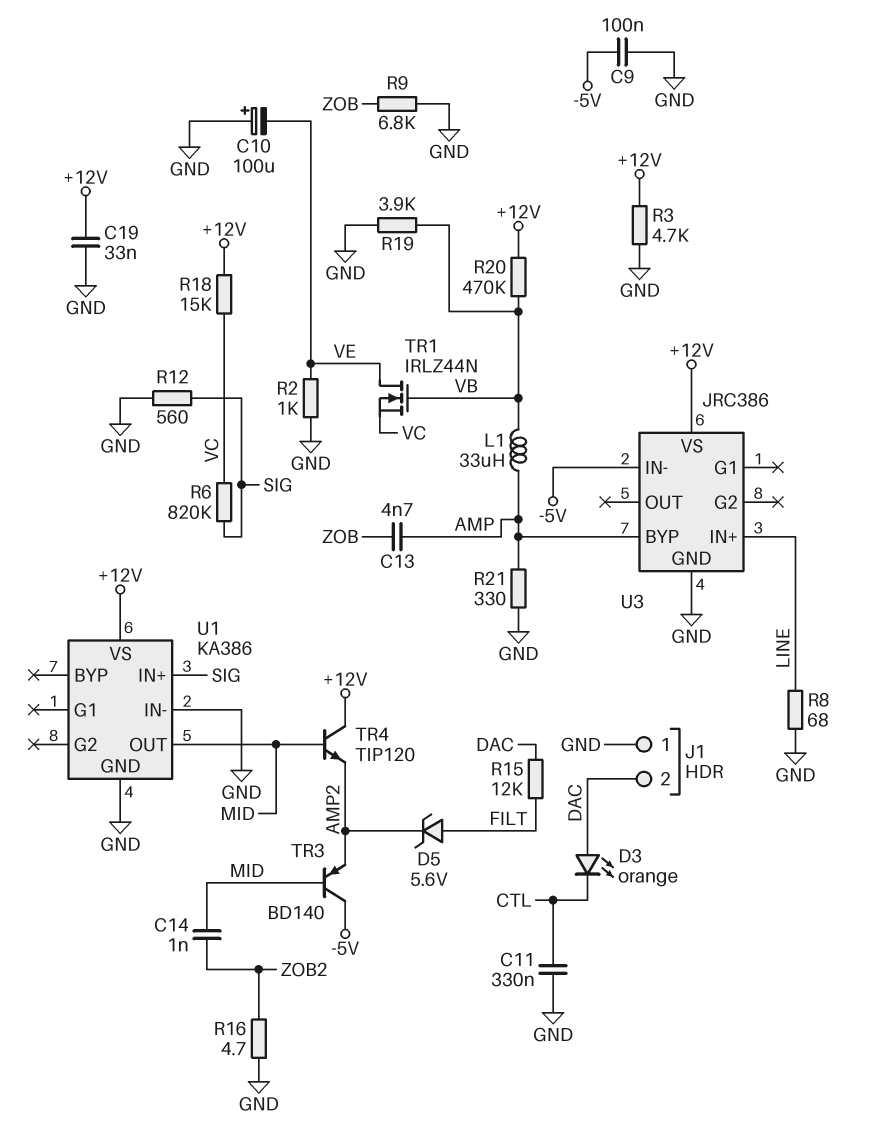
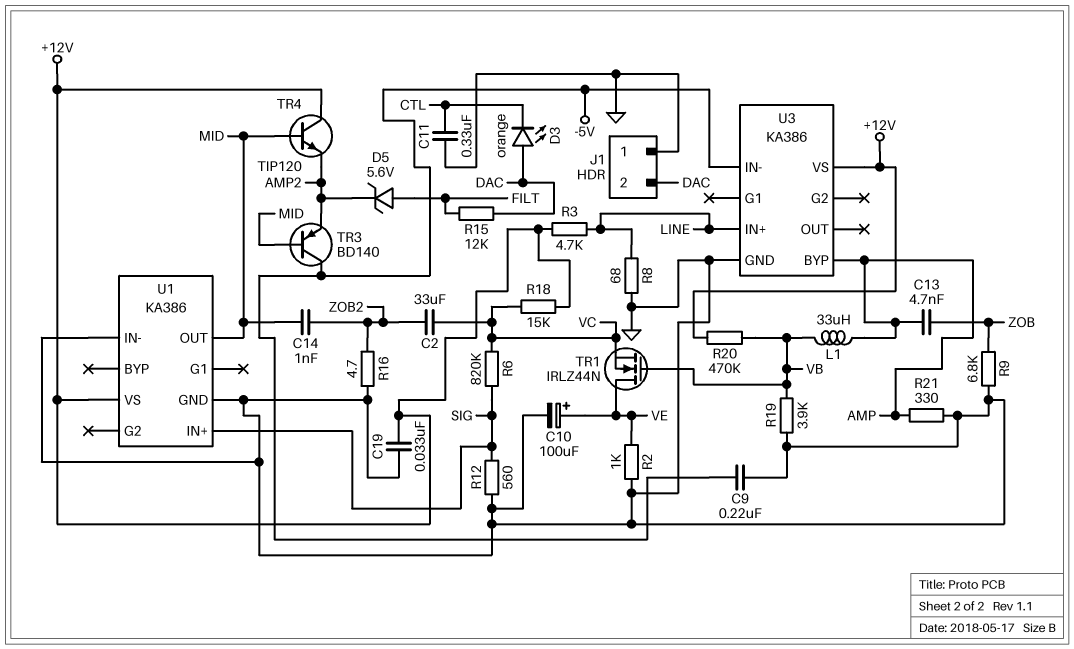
C2: none -> 33uF (VC, ZOB2)
C9: 100nF (-5V, GND) -> 220nF (-5V, GND)
C10: 100uF (plus GND, minus VE) -> 100uF (plus VE, minus GND)
R3: 4.7k (+12V, GND) -> 4.7k (+12V, LINE)
U3: JRC386 -> KA386

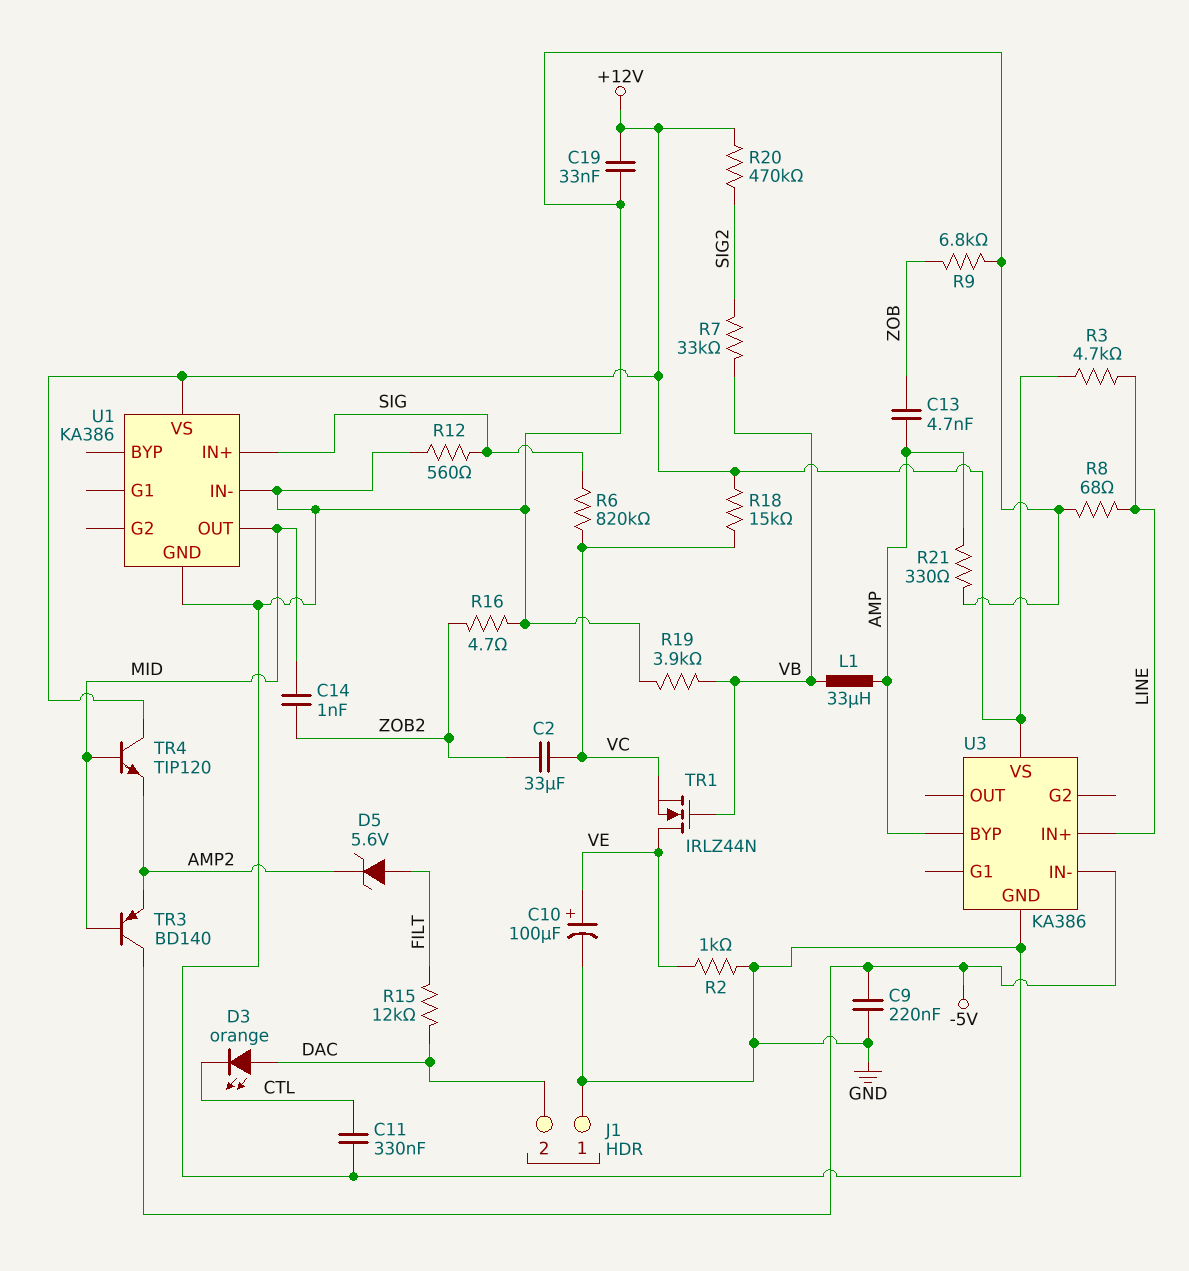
R7: none -> 33k (SIG2, VB)
R20: 470k (+12V, VB) -> 470k (+12V, SIG2)

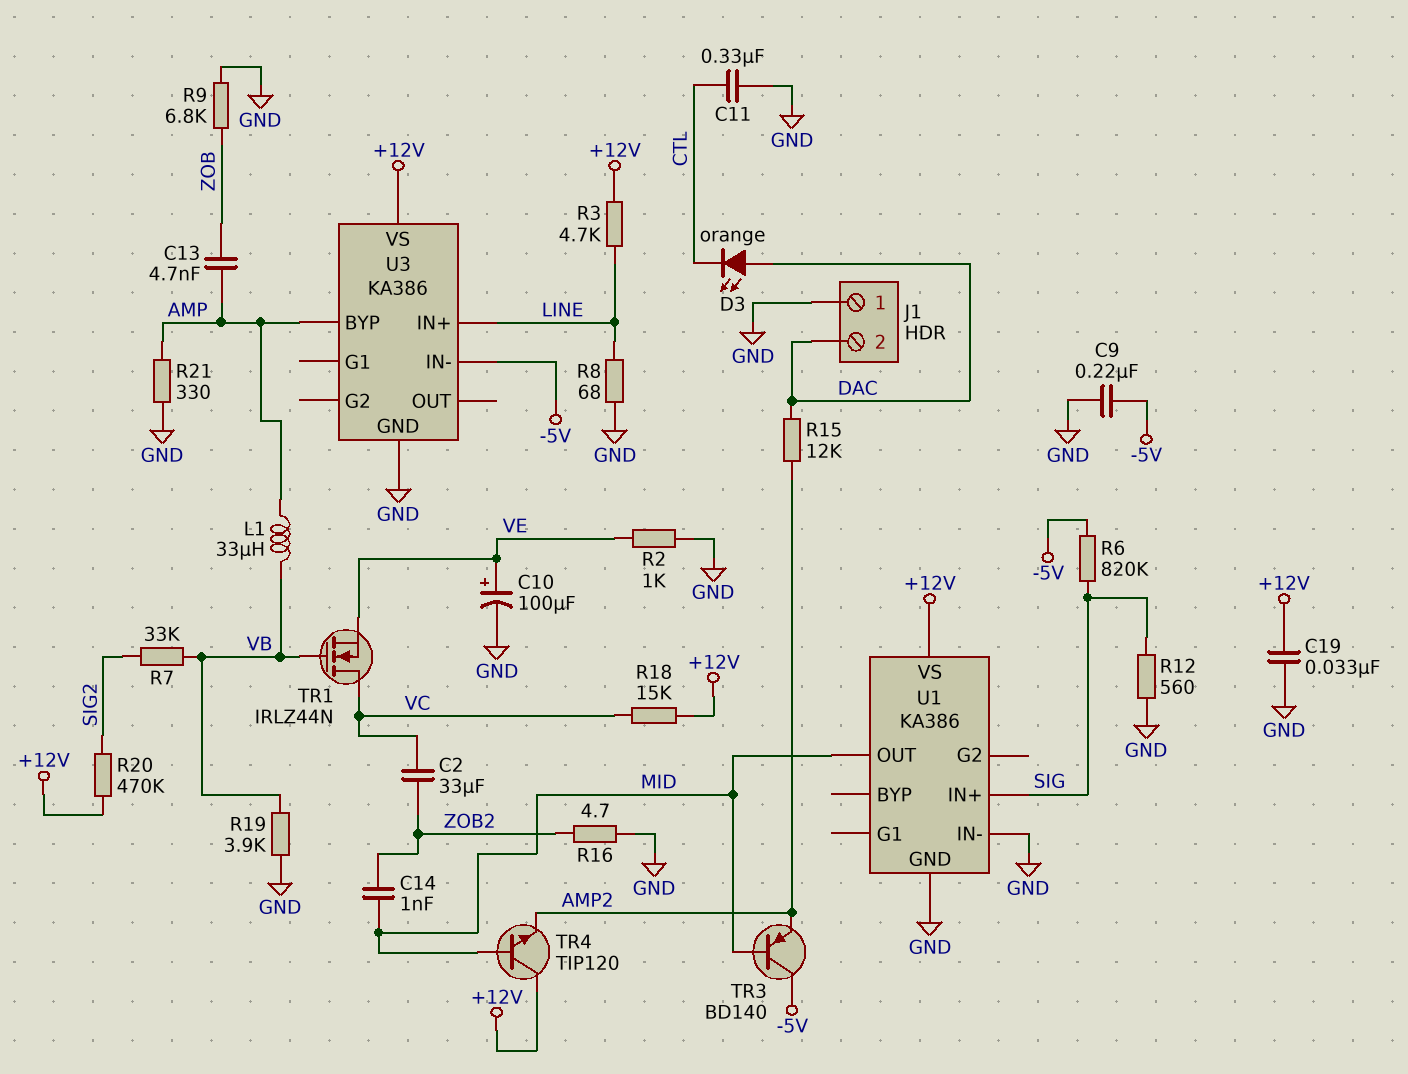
D5: zener 5.6V (A FILT, K AMP2) -> none
R6: 820k (SIG, VC) -> 820k (-5V, SIG)
R15: 12k (DAC, FILT) -> 12k (AMP2, DAC)
TR1: NMOS IRLZ44N (G VB, D VE, S VC) -> NMOS IRLZ44N (G VB, D VC, S VE)

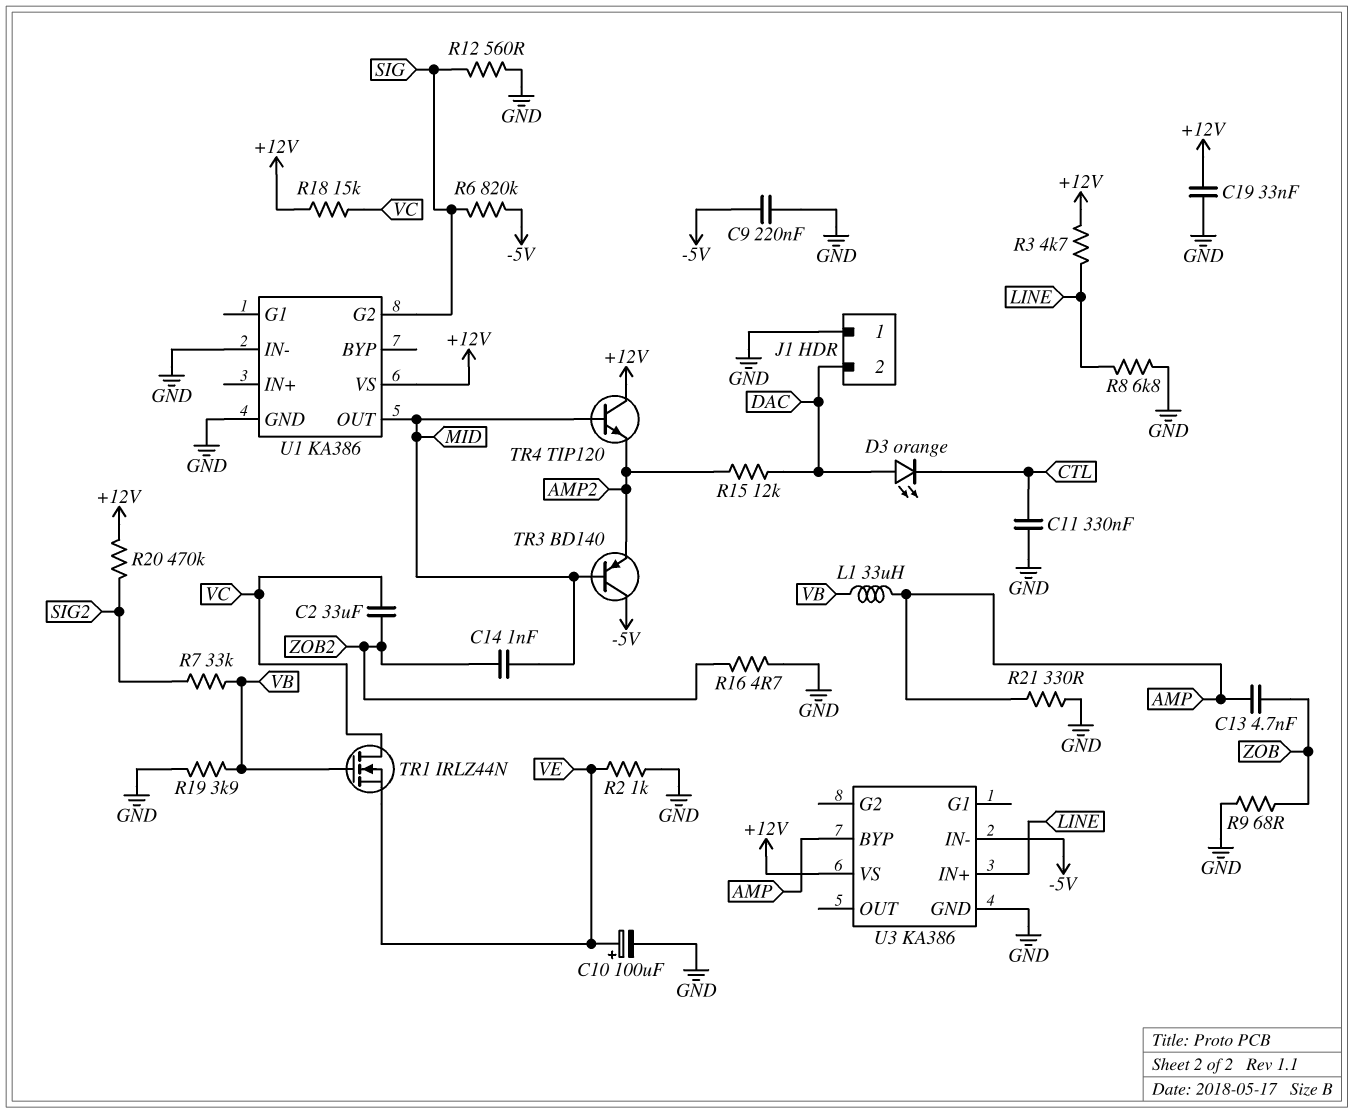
R8: 68 (GND, LINE) -> 6.8k (GND, LINE)
R9: 6.8k (GND, ZOB) -> 68 (GND, ZOB)
U1 pin G2: none -> SIG
U1 pin IN+: SIG -> none

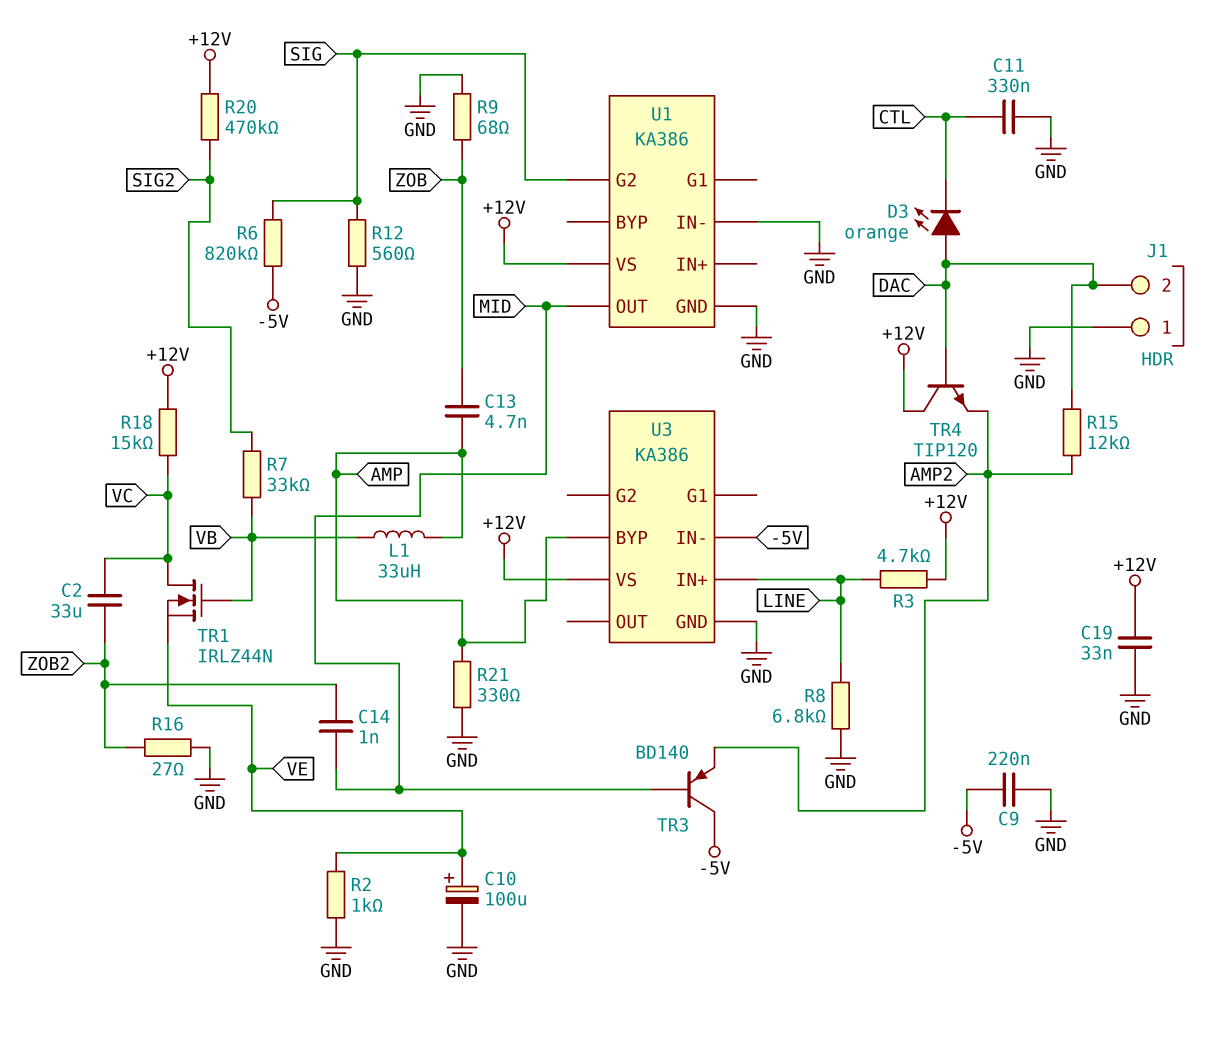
R16: 4.7 (GND, ZOB2) -> 27 (GND, ZOB2)
R19: 3.9k (GND, VB) -> none
TR4: NPN TIP120 (B MID, C +12V, E AMP2) -> NPN TIP120 (B DAC, C +12V, E AMP2)

